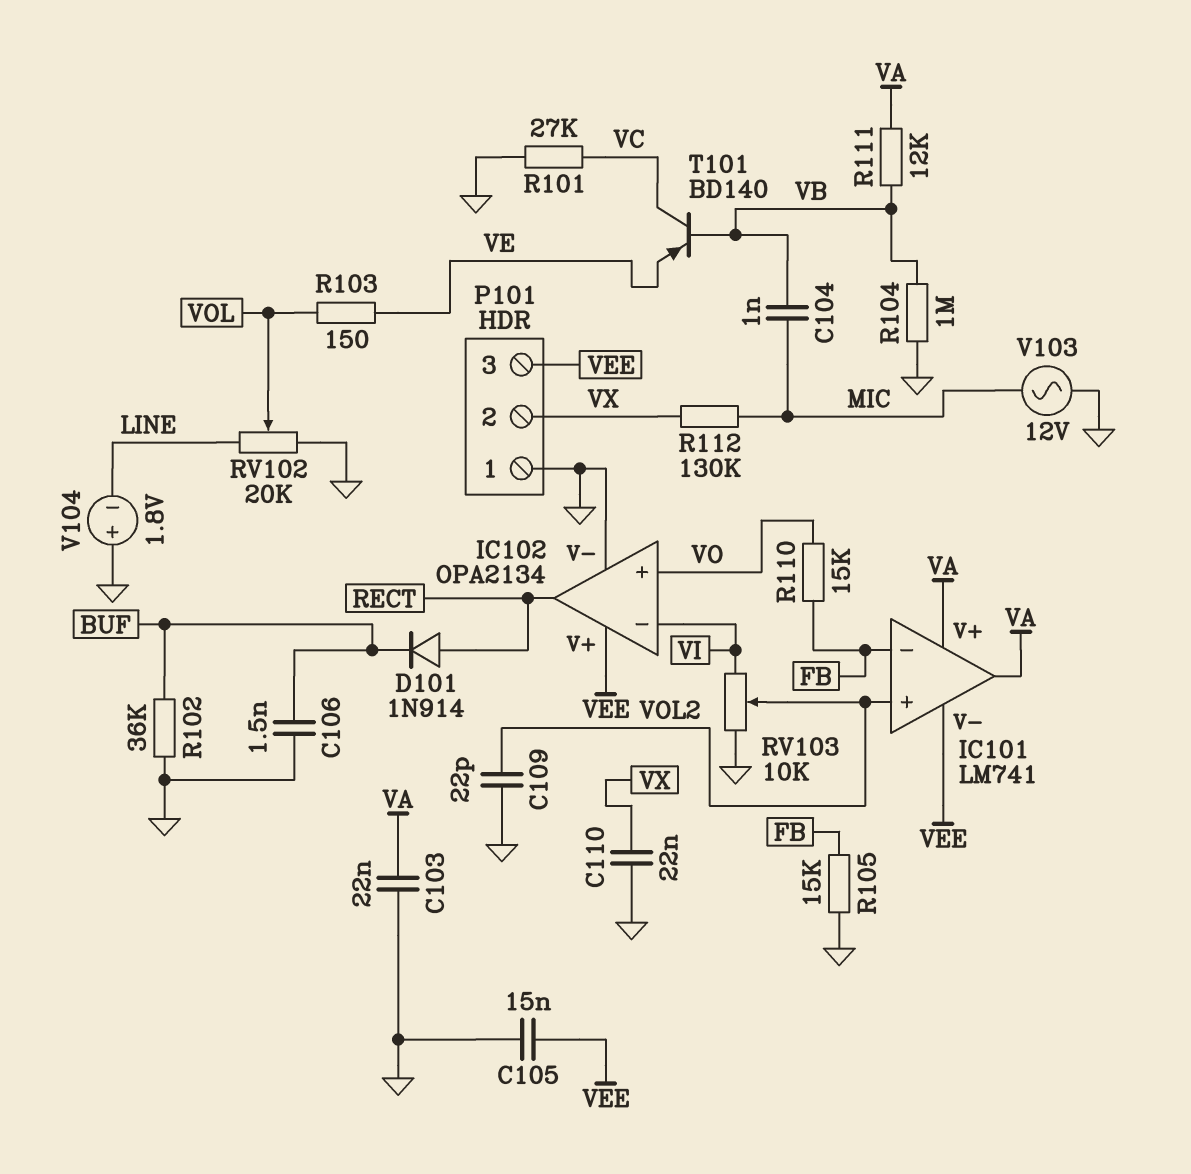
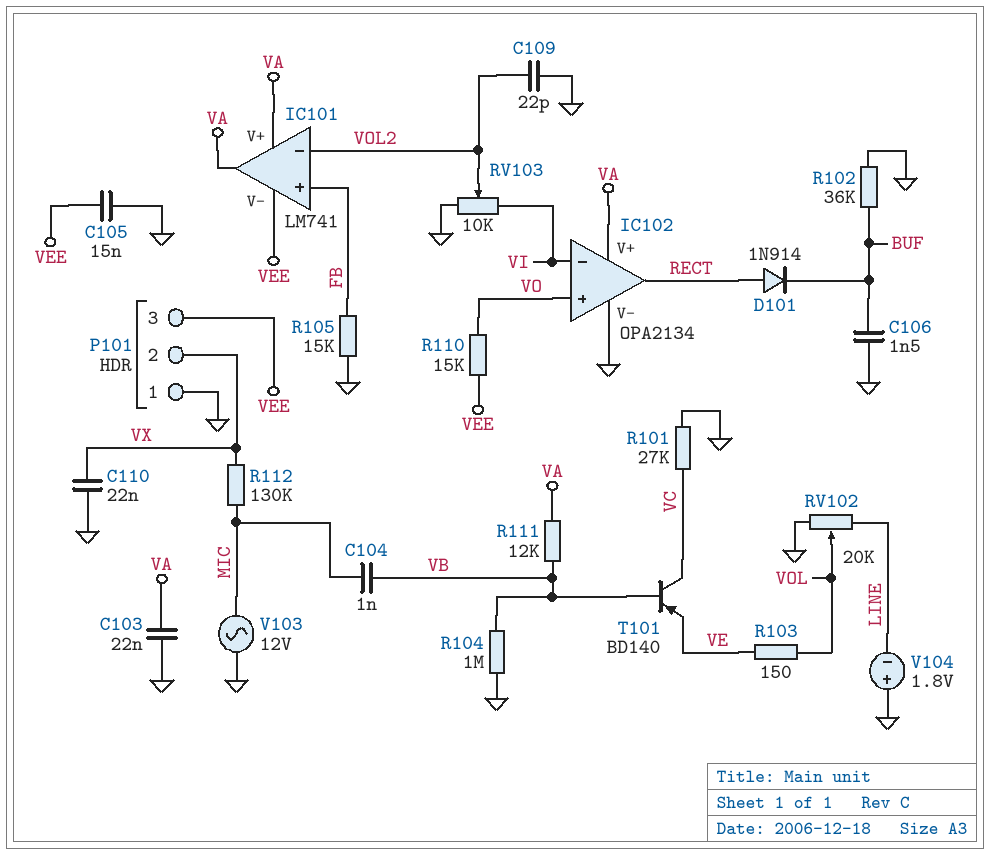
IC101 pin in+: VOL2 -> FB
IC101 pin in-: FB -> VOL2
IC102 pin V+: VEE -> VA
R110: 15k (FB, VO) -> 15k (VEE, VO)

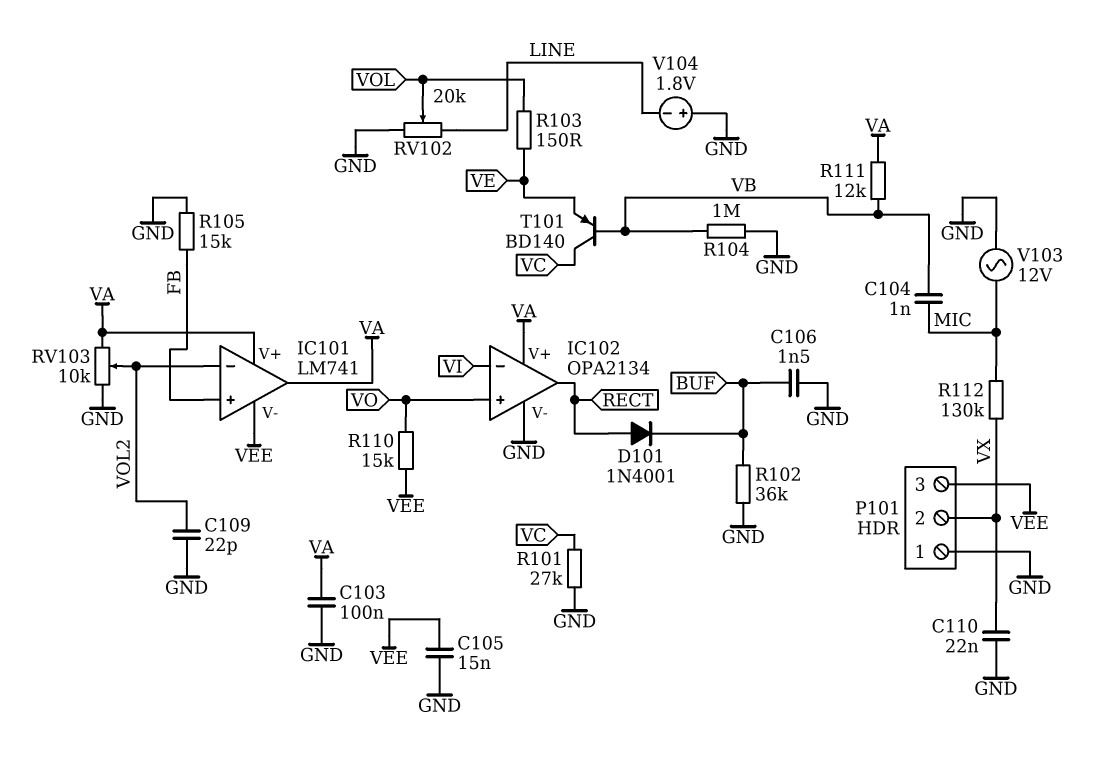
C103: 22nF (GND, VA) -> 100nF (GND, VA)
D101: diode 1N914 (A RECT, K BUF) -> diode 1N4001 (A RECT, K BUF)
RV103: 10k (GND, VI, wiper VOL2) -> 10k (GND, VA, wiper VOL2)

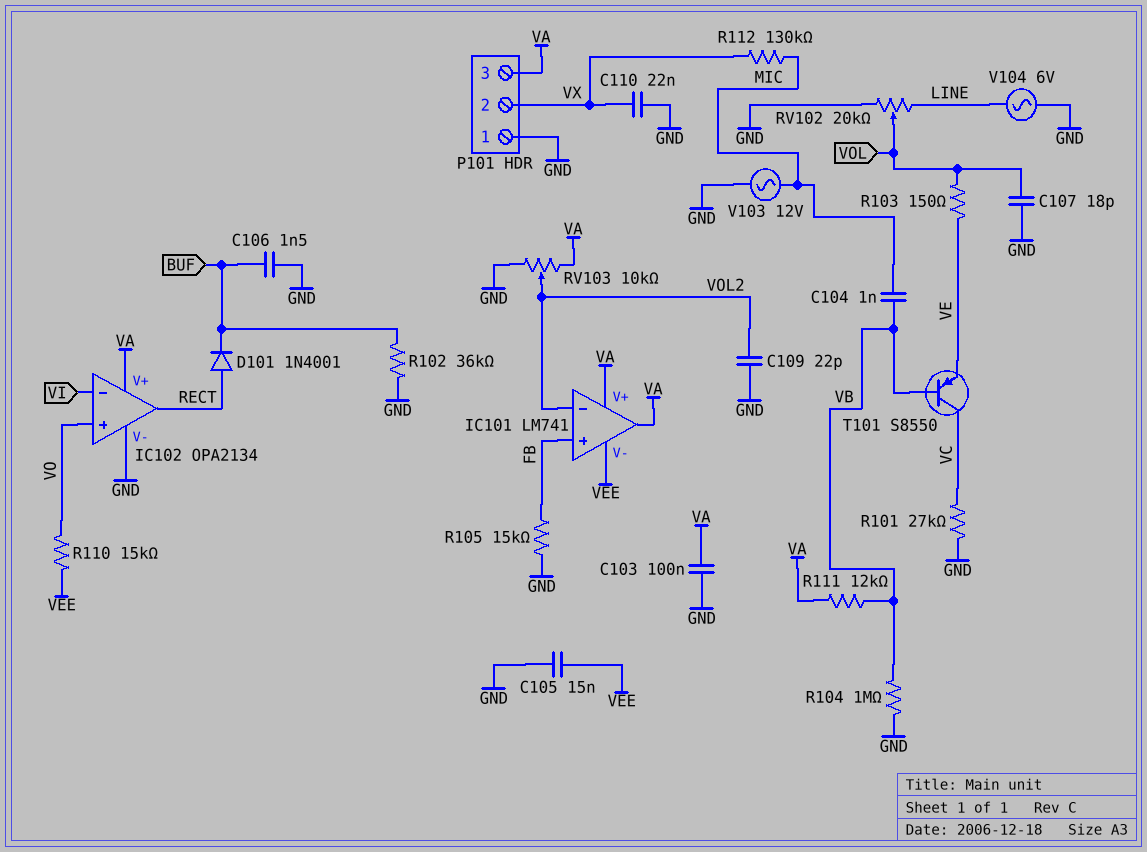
C107: none -> 18pF (GND, VOL)
P101 pin 3: VEE -> VA
T101: PNP BD140 (B VB, C VC, E VE) -> PNP S8550 (B VB, C VC, E VE)
V104: 1.8V (plus GND, minus LINE) -> AC 6V (GND, LINE)

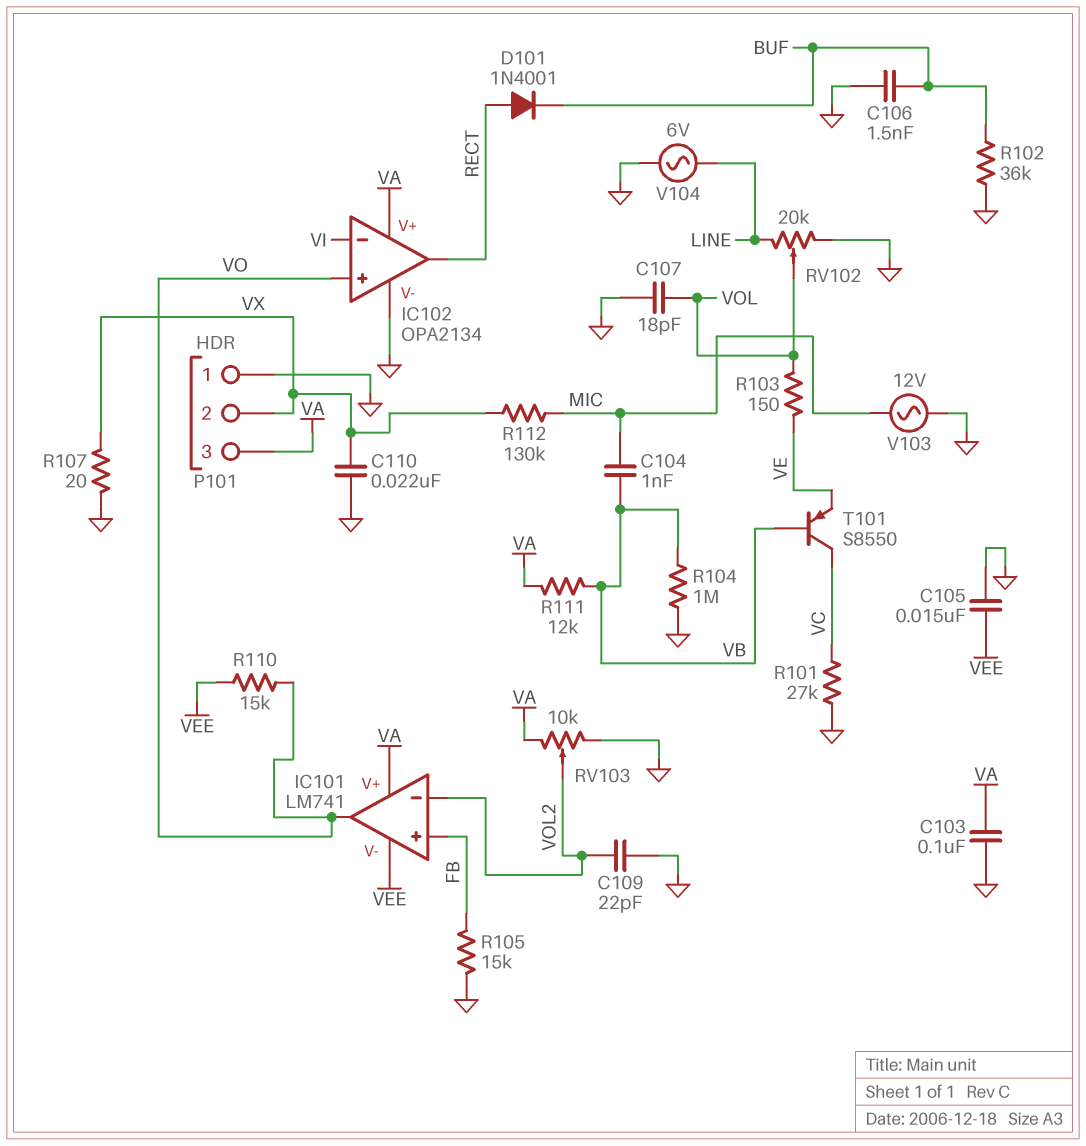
IC101 pin out: VA -> VO
R107: none -> 20 (GND, VX)

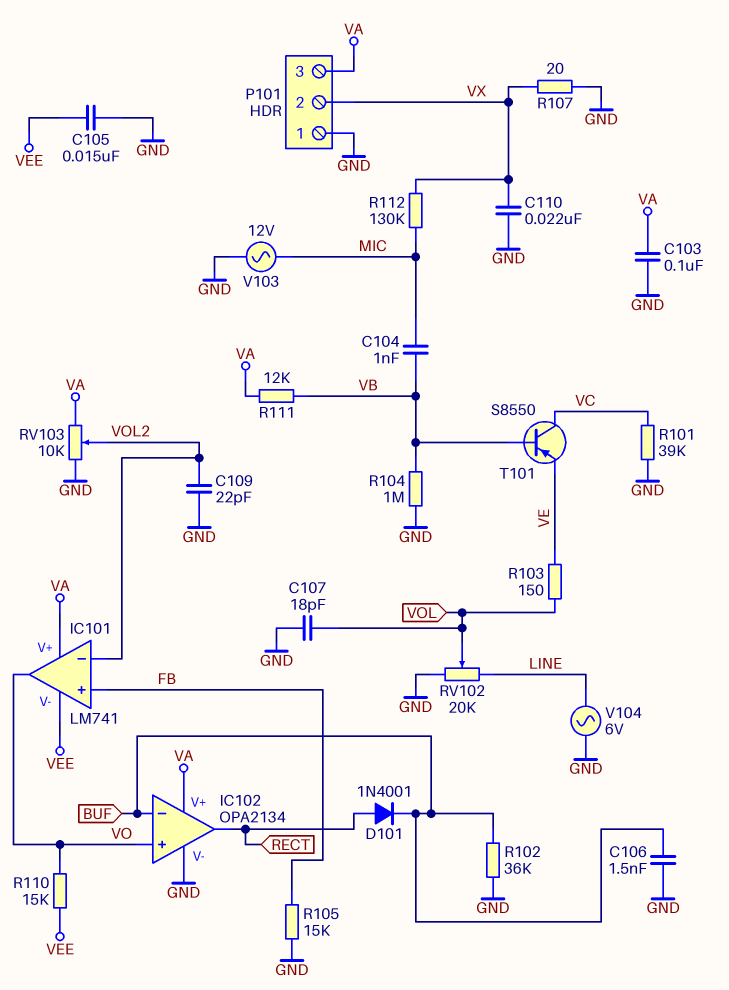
IC102 pin in-: VI -> BUF
R101: 27k (GND, VC) -> 39k (GND, VC)

